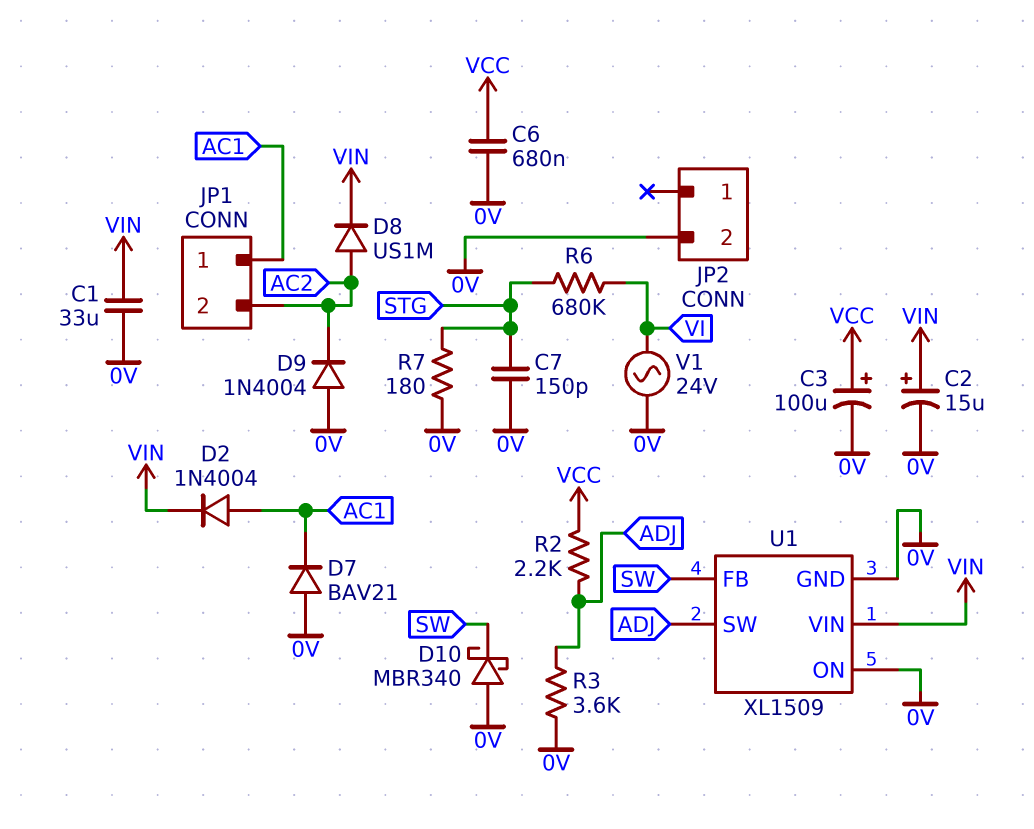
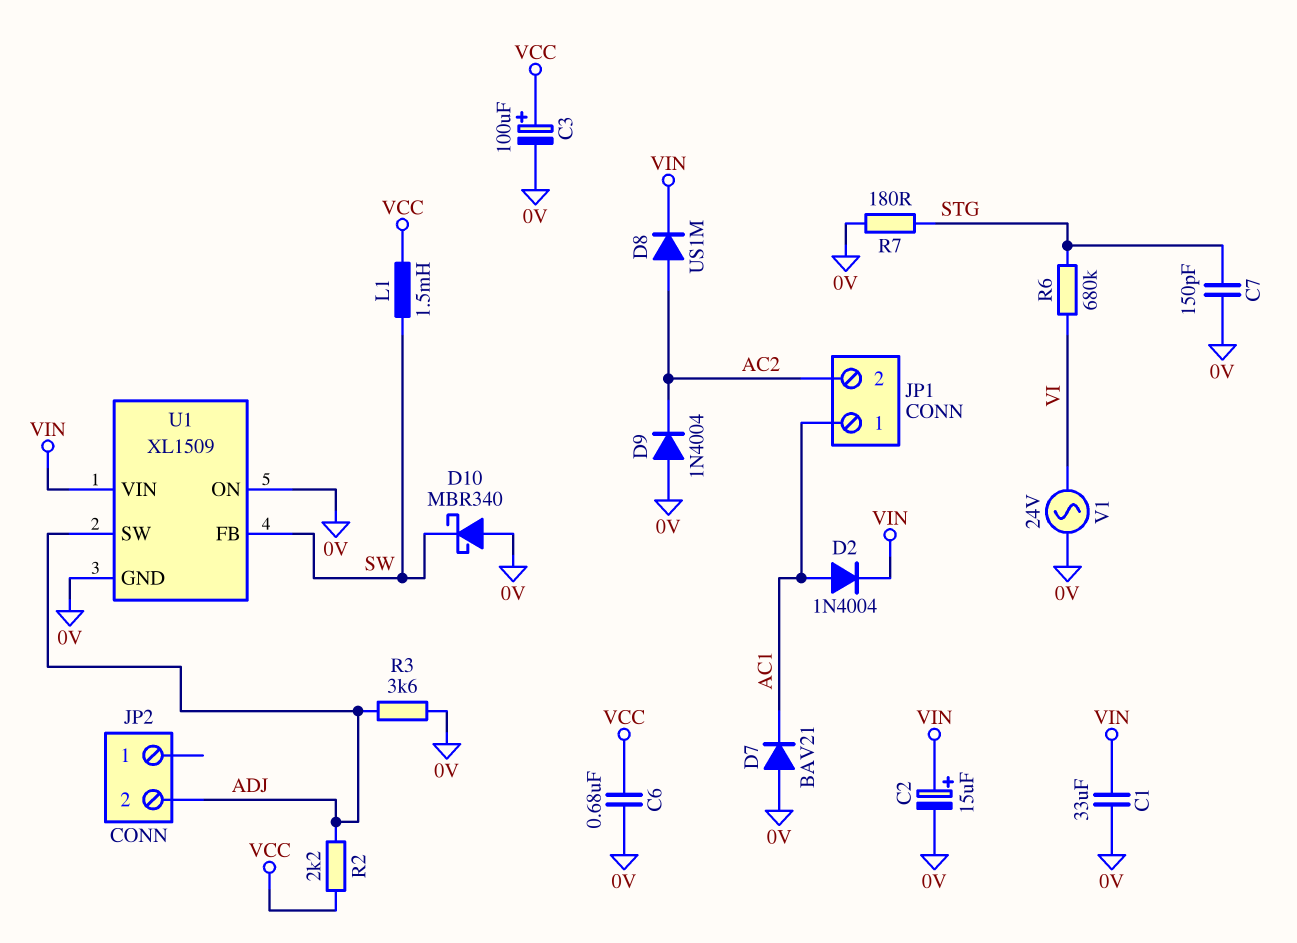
JP2 pin 2: 0V -> ADJ
L1: none -> 1.5mH (SW, VCC)

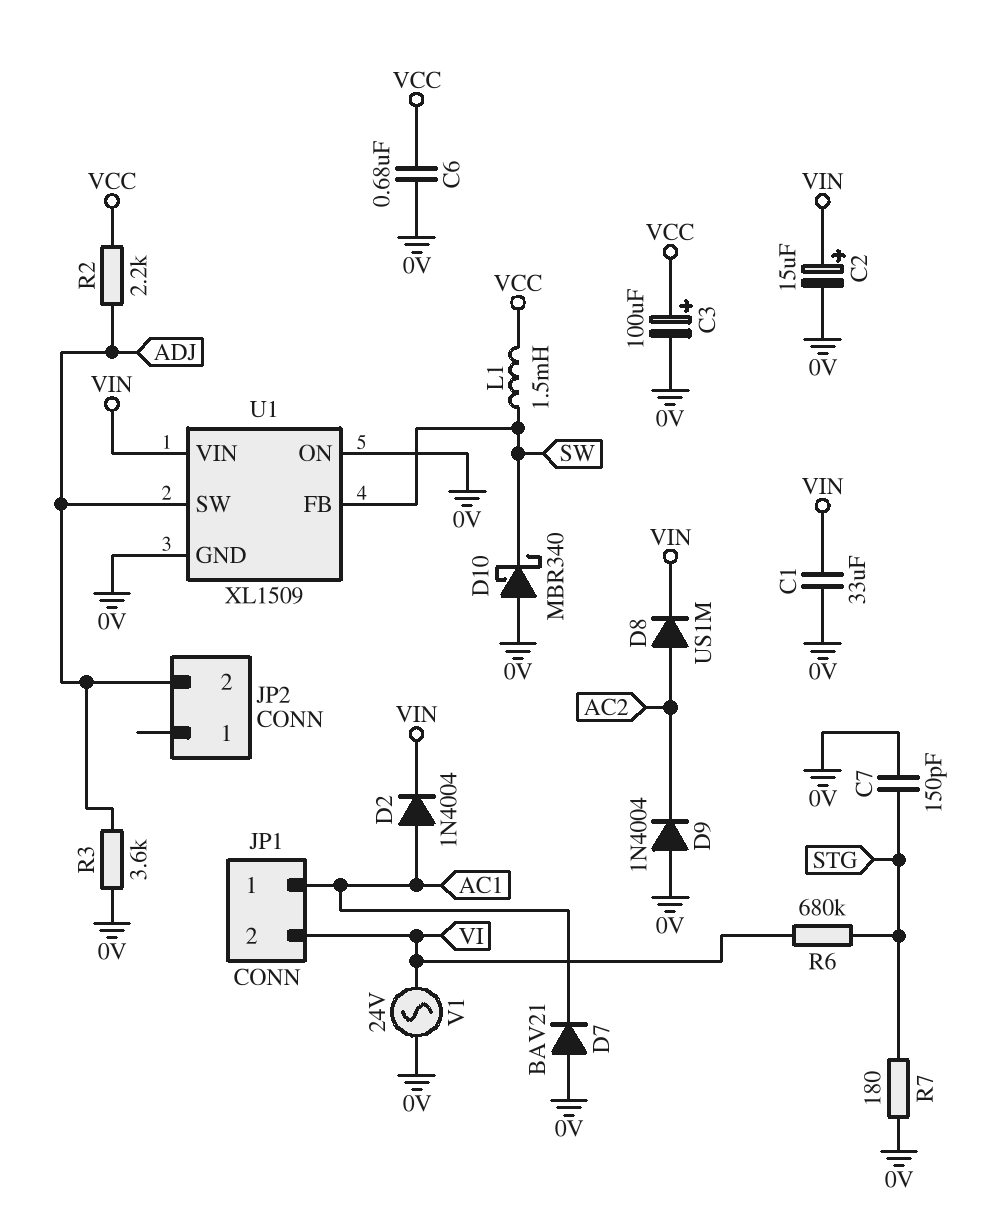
JP1 pin 2: AC2 -> VI

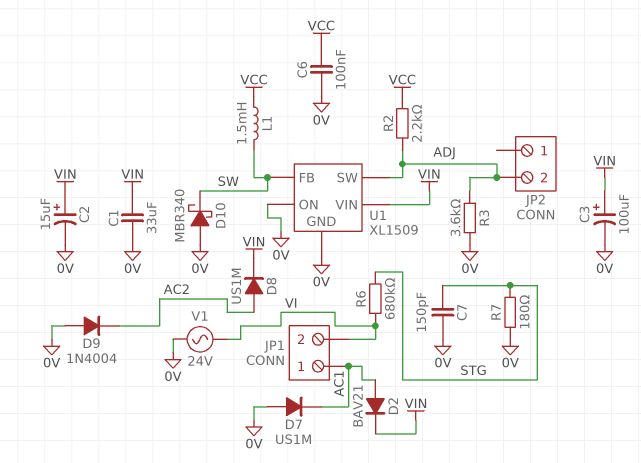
C3: 100uF (plus VCC, minus 0V) -> 100uF (plus VIN, minus 0V)
C6: 680nF (0V, VCC) -> 100nF (0V, VCC)
D2: diode 1N4004 (A AC1, K VIN) -> diode BAV21 (A AC1, K VIN)
D7: diode BAV21 (A 0V, K AC1) -> diode US1M (A 0V, K AC1)

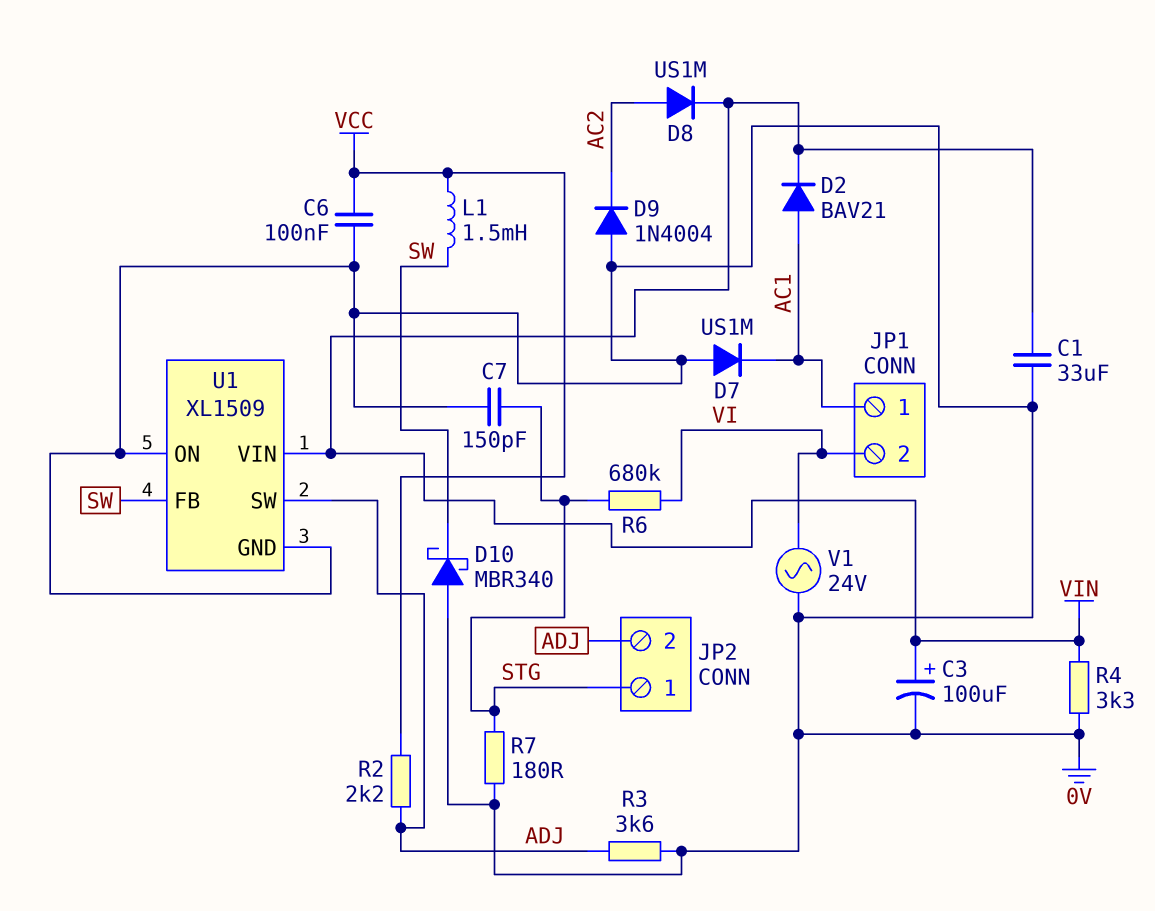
C2: 15uF (plus VIN, minus 0V) -> none
JP2 pin 1: none -> STG
R4: none -> 3.3k (0V, VIN)

